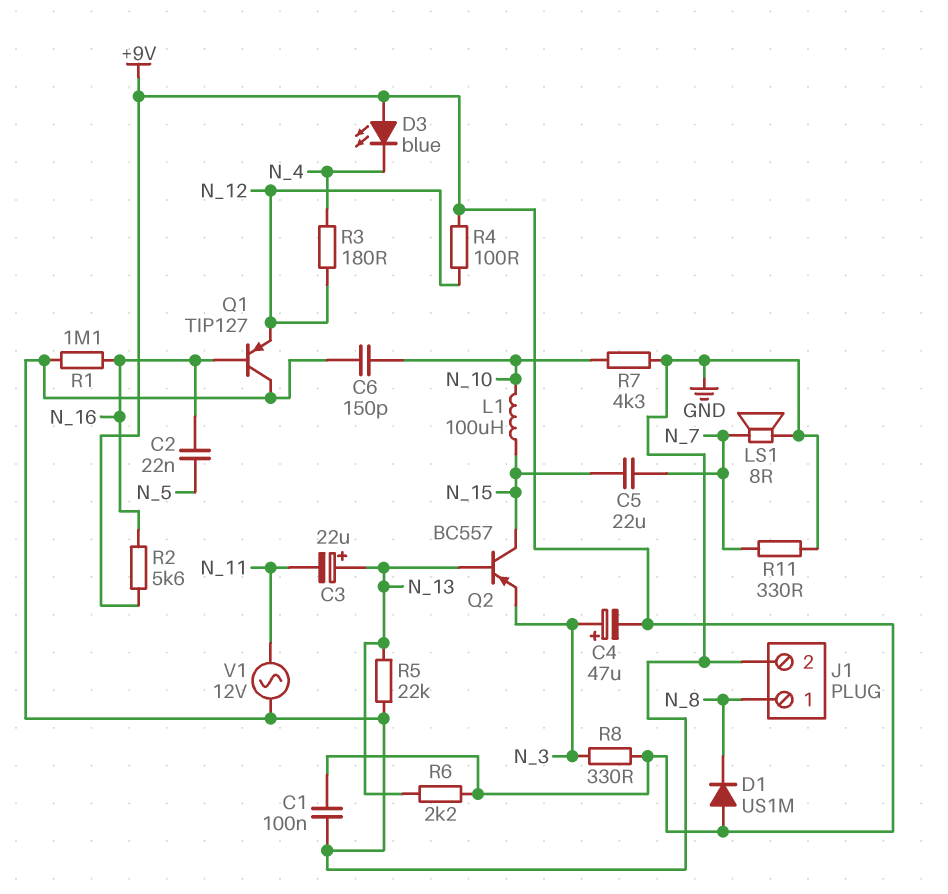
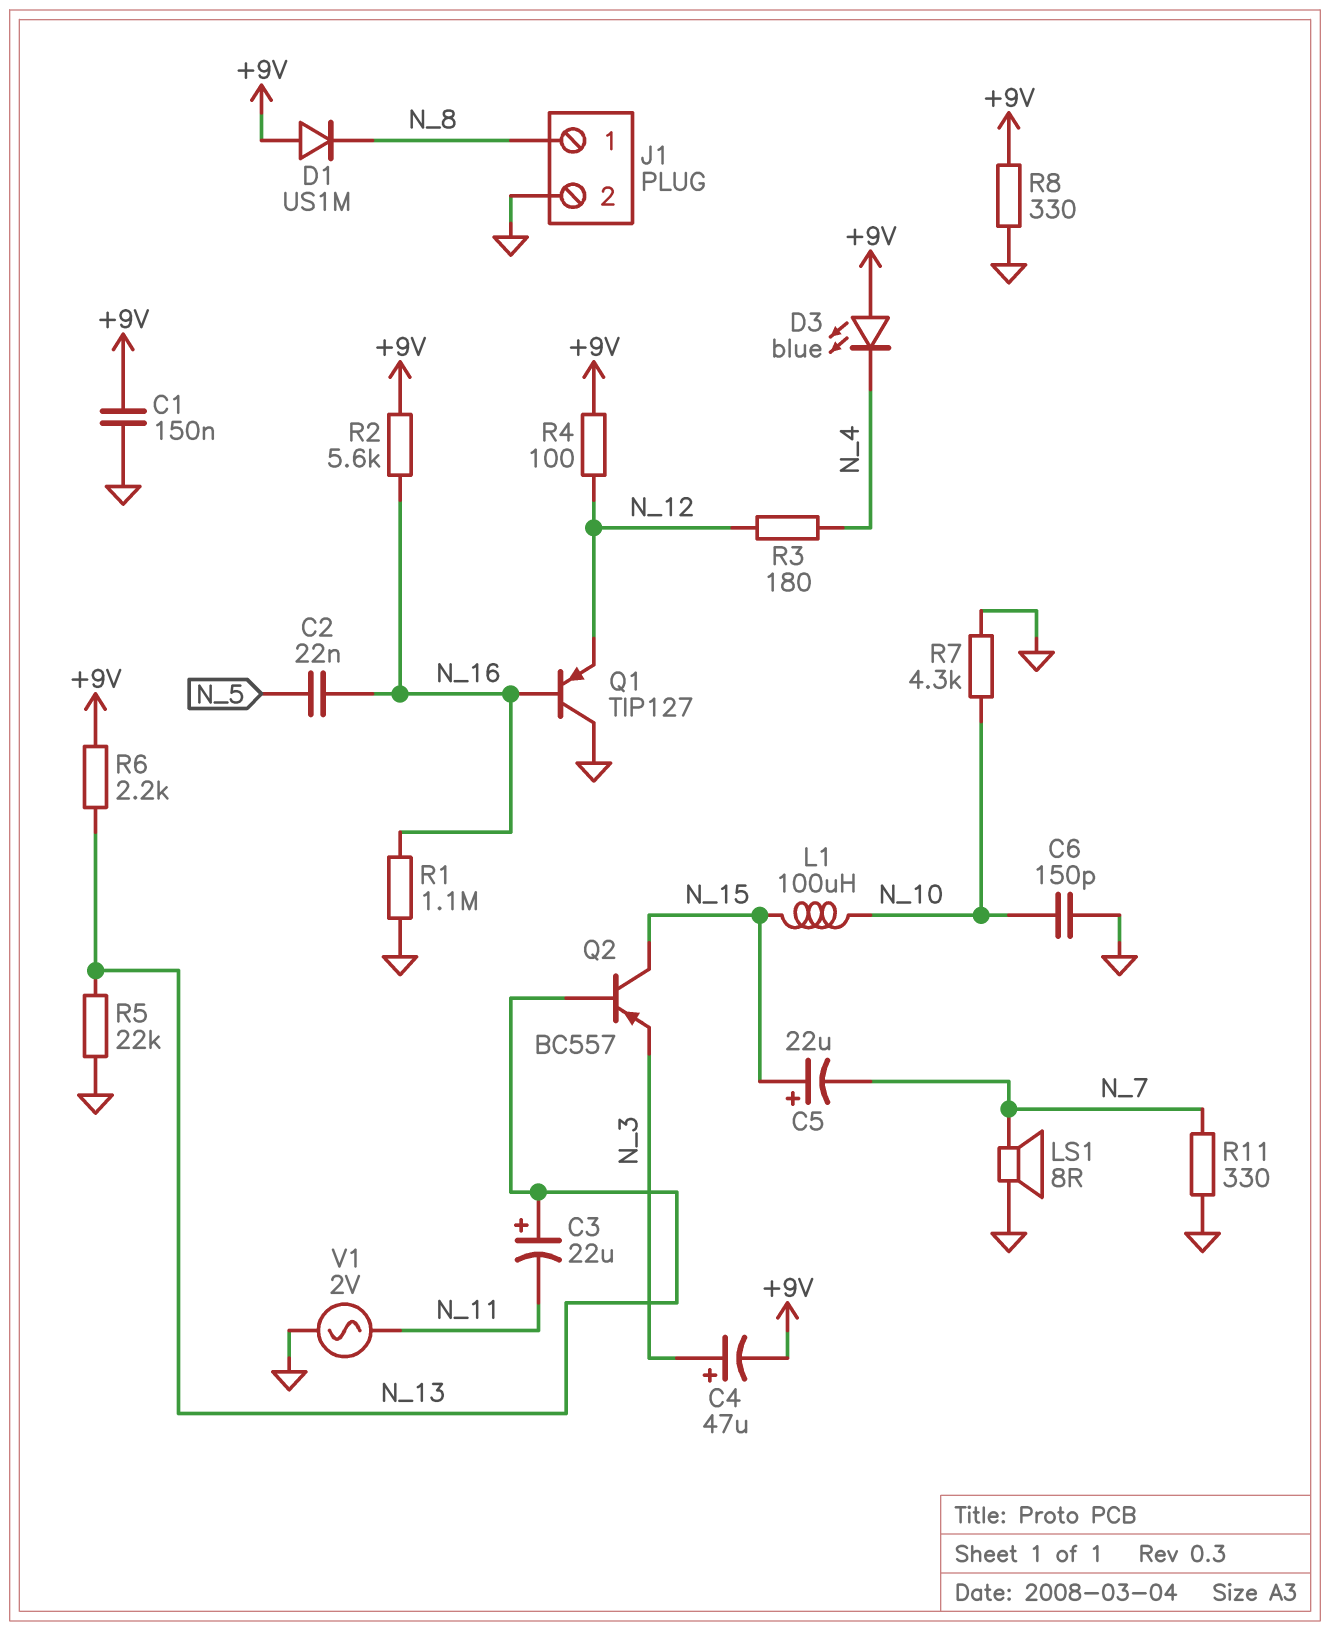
C1: 100nF (+9V, GND) -> 150nF (+9V, GND)
C5: 22uF (N_7, N_15) -> 22uF (plus N_15, minus N_7)
R8: 330 (+9V, N_3) -> 330 (+9V, GND)
V1: AC 12V (GND, N_11) -> AC 2V (GND, N_11)

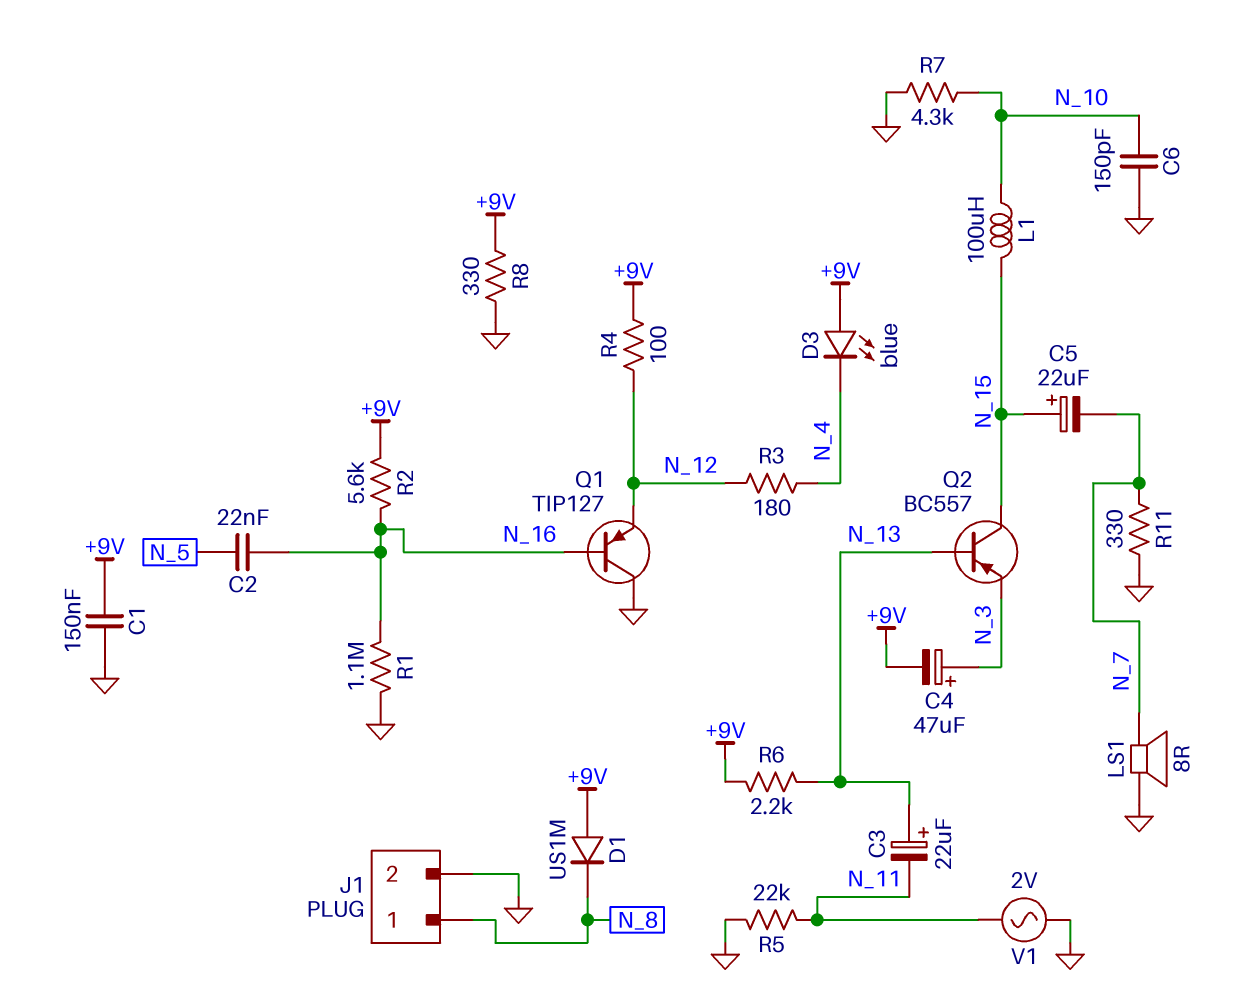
R5: 22k (GND, N_13) -> 22k (GND, N_11)

